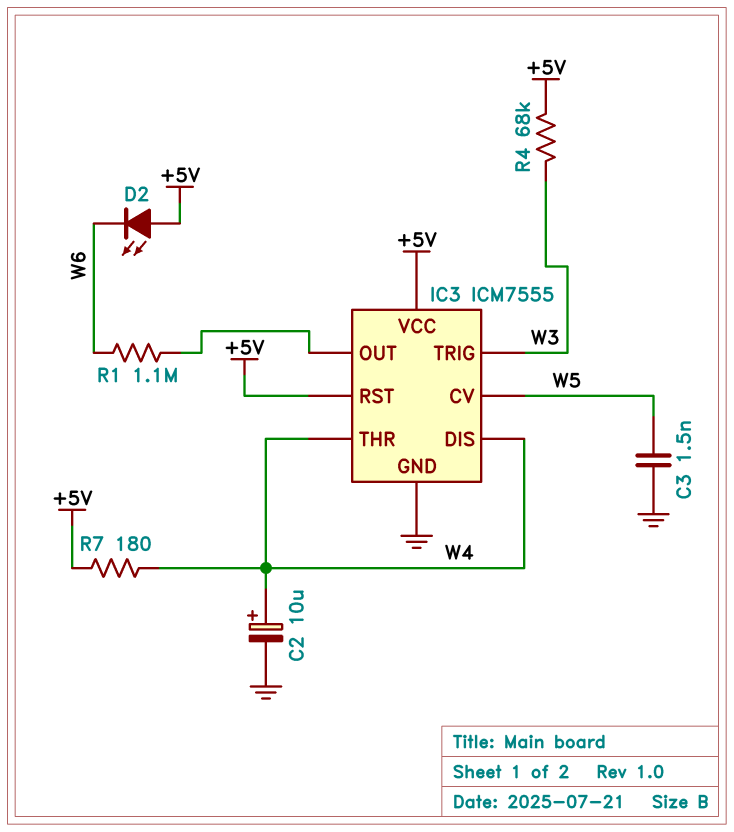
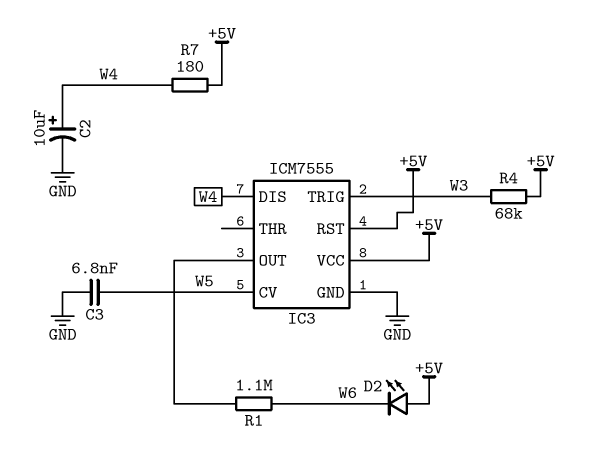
C3: 1.5nF (GND, W5) -> 6.8nF (GND, W5)
IC3 pin THR: W4 -> none

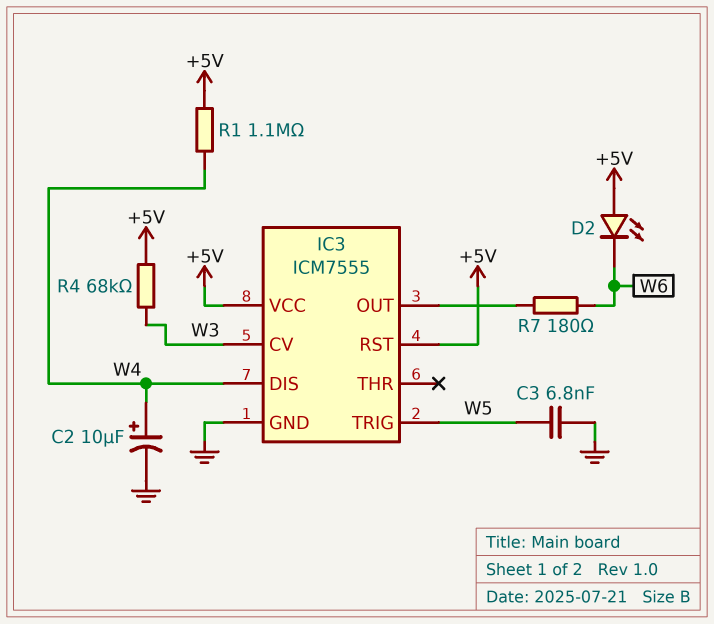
IC3 pin CV: W5 -> W3
IC3 pin TRIG: W3 -> W5
R1: 1.1M (IC3/OUT, W6) -> 1.1M (+5V, W4)
R7: 180 (+5V, W4) -> 180 (IC3/OUT, W6)

